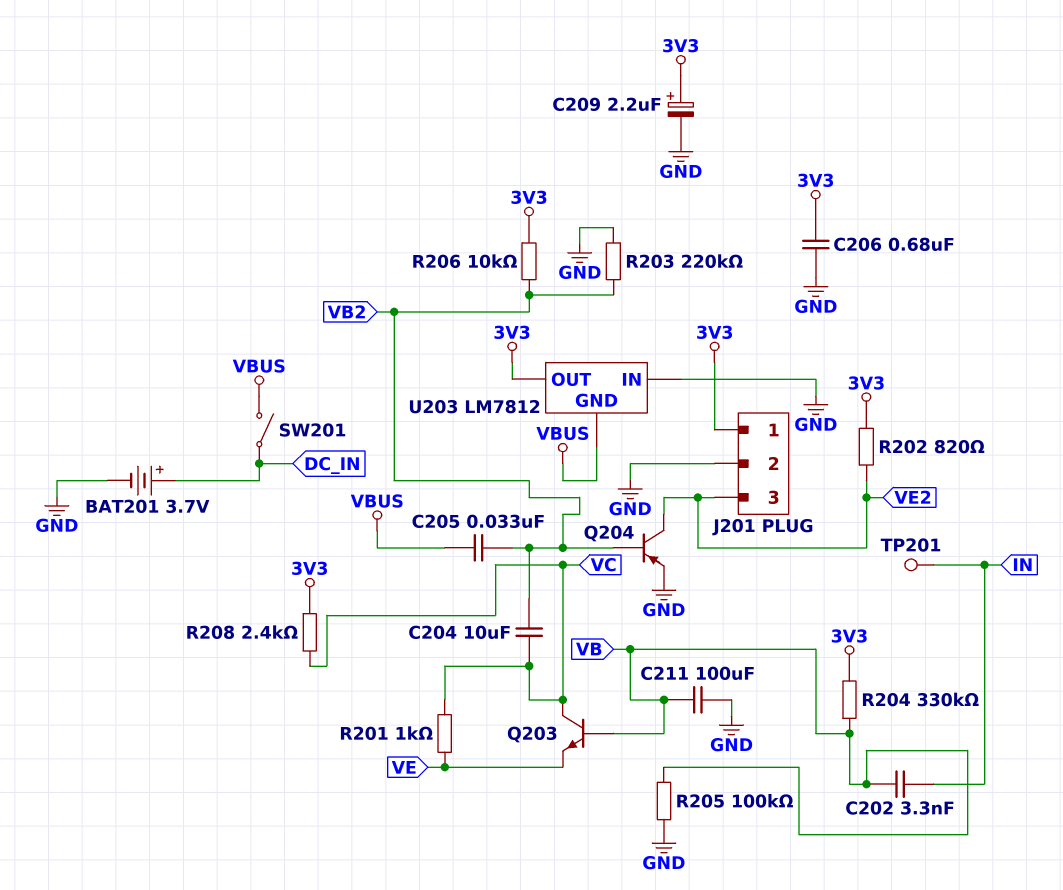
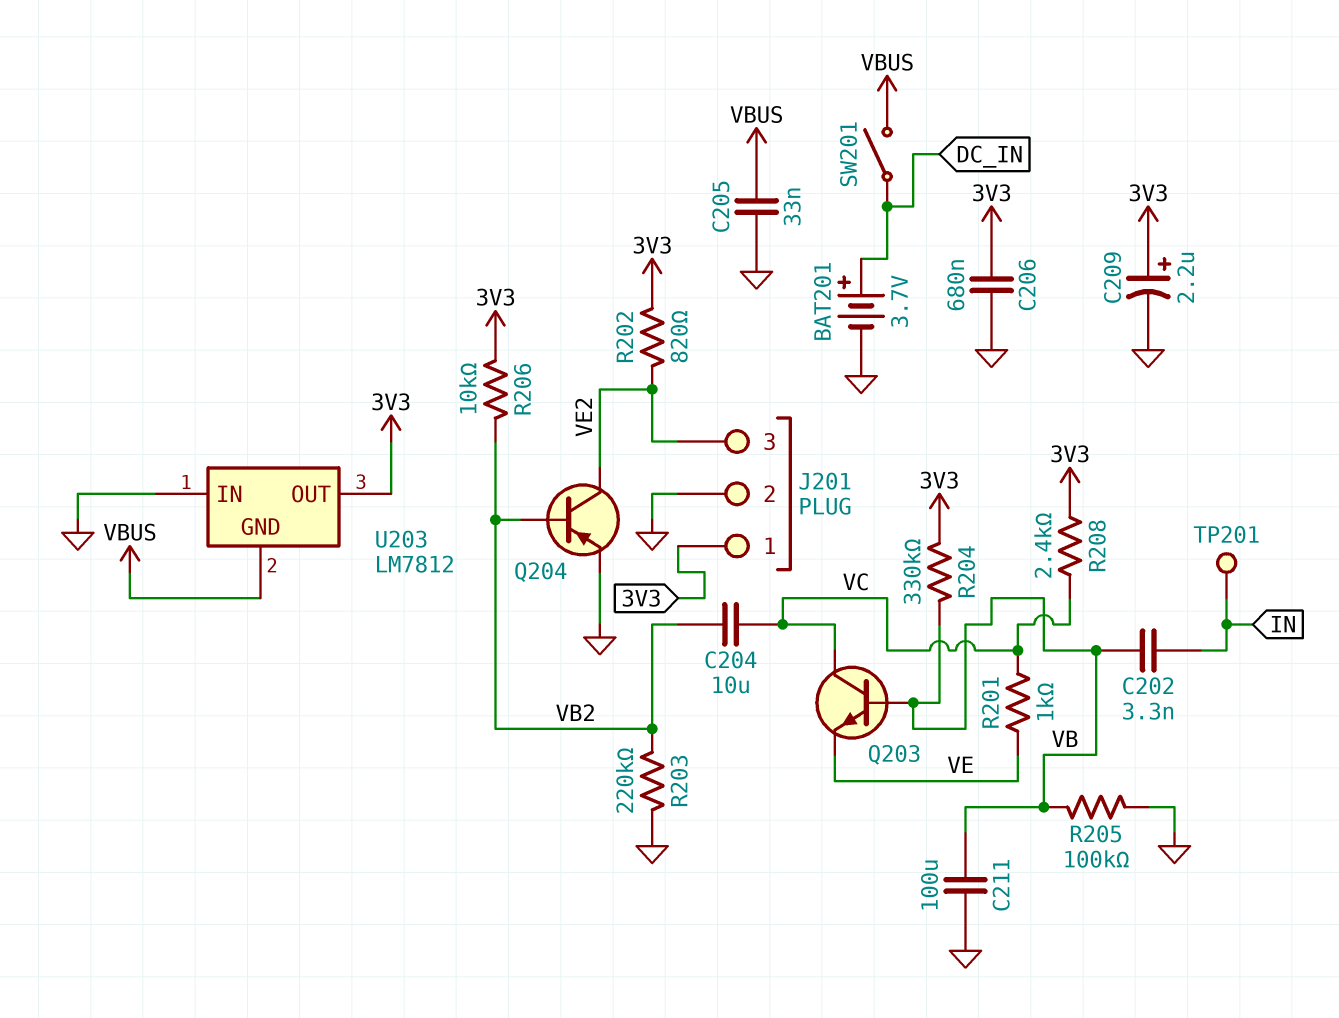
C205: 33nF (VB2, VBUS) -> 33nF (GND, VBUS)

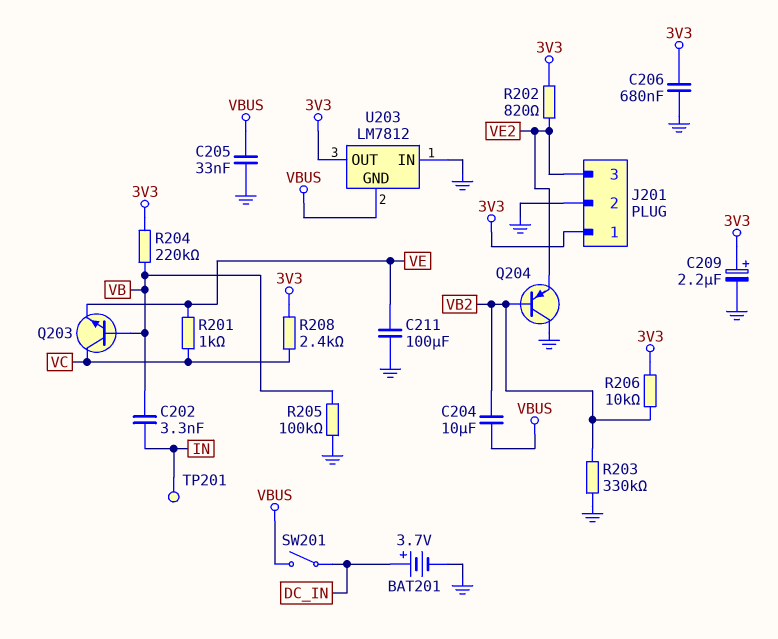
C204: 10uF (VB2, VC) -> 10uF (VB2, VBUS)
C211: 100uF (GND, VB) -> 100uF (GND, VE)
Q204: PNP (B VB2, C VE2, E GND) -> PNP (B VB2, C GND, E VE2)
R203: 220k (GND, VB2) -> 330k (GND, VB2)
R204: 330k (3V3, VB) -> 220k (3V3, VB)

